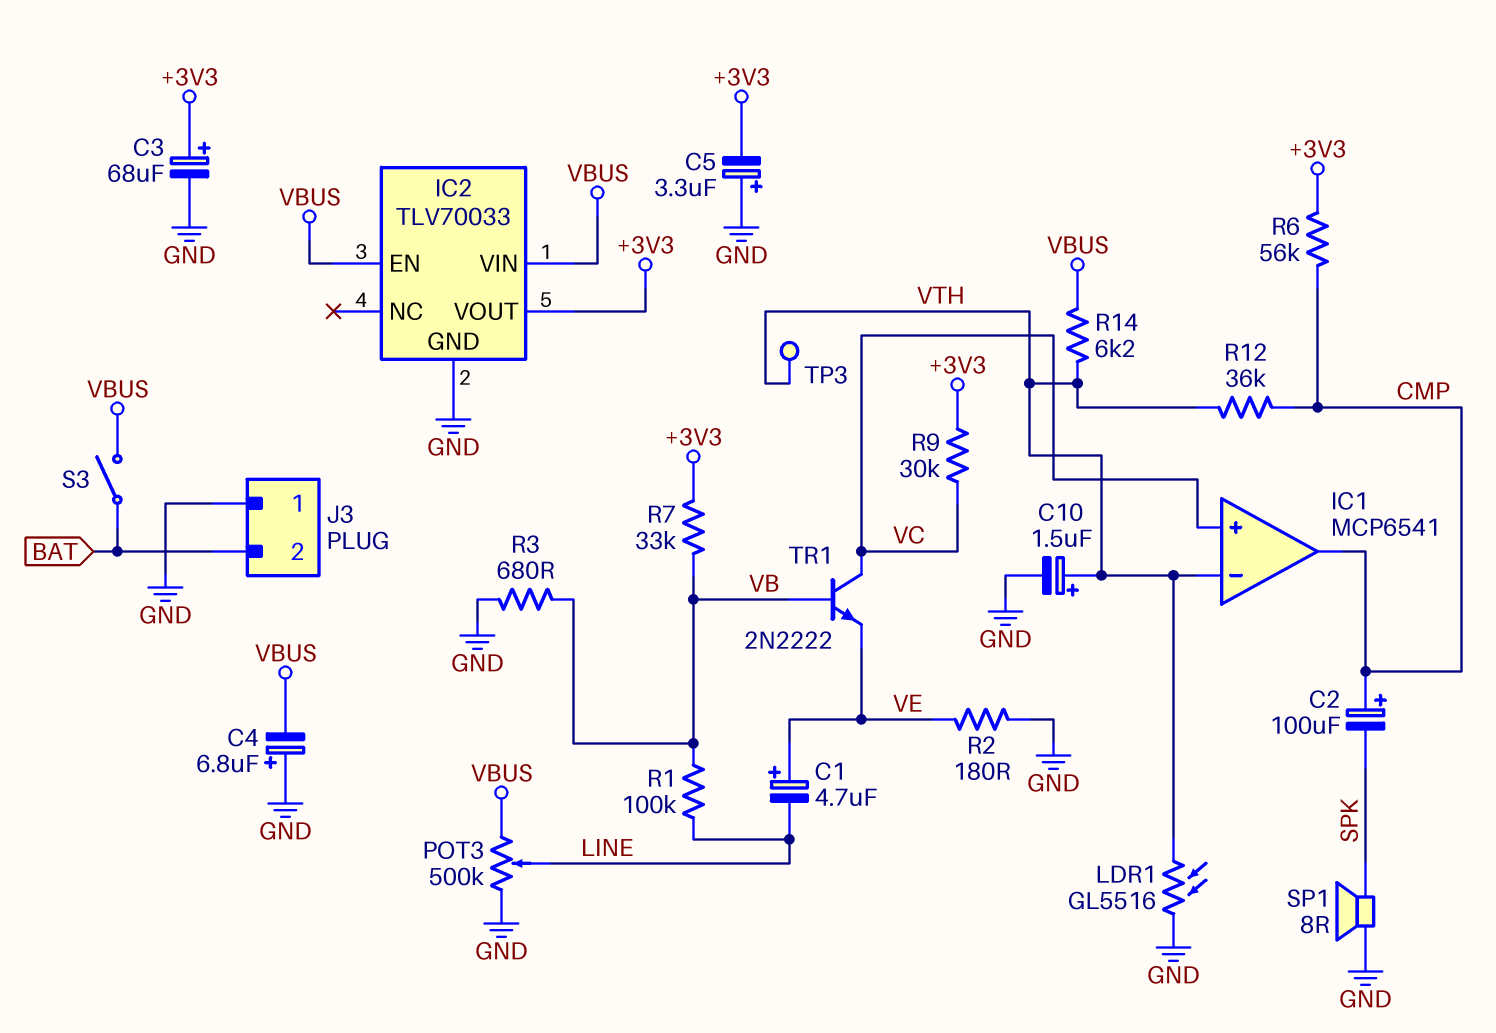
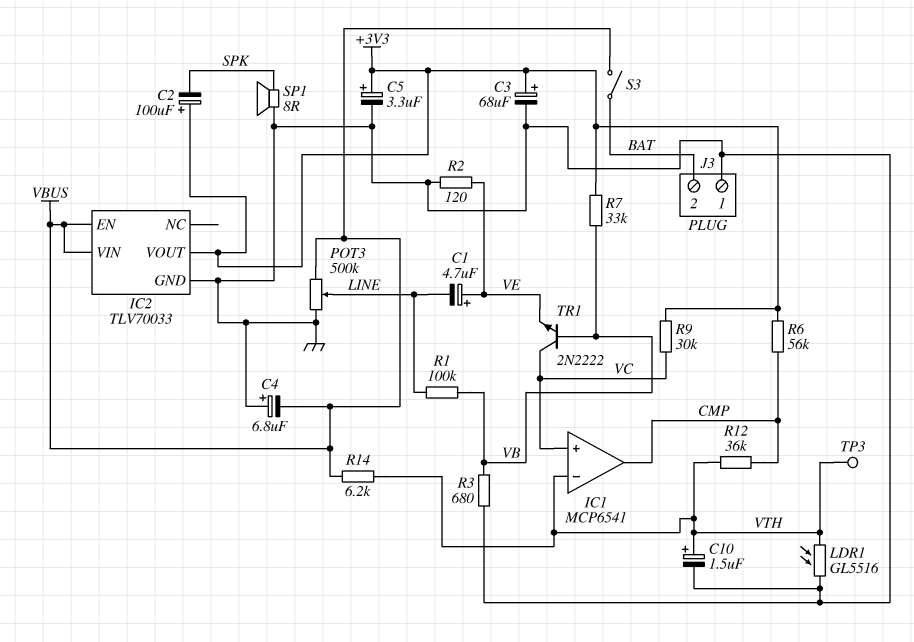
C2: 100uF (plus CMP, minus SPK) -> 100uF (plus +3V3, minus SPK)
C5: 3.3uF (plus GND, minus +3V3) -> 3.3uF (plus +3V3, minus GND)
R2: 180 (GND, VE) -> 120 (GND, VE)

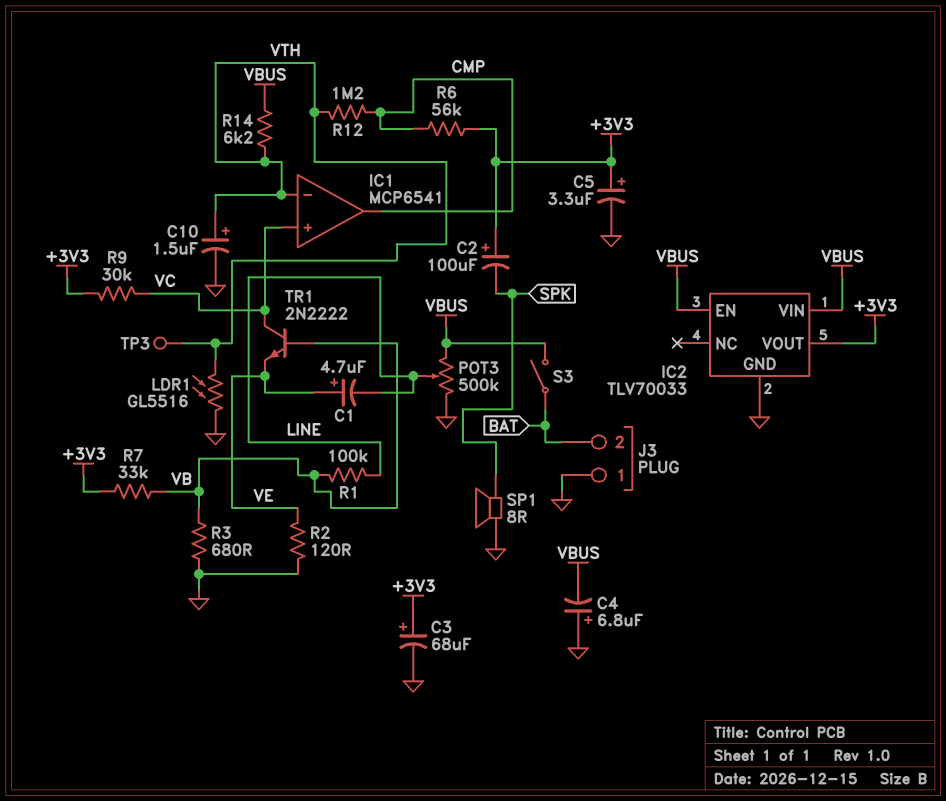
R12: 36k (CMP, VTH) -> 1.2M (CMP, VTH)

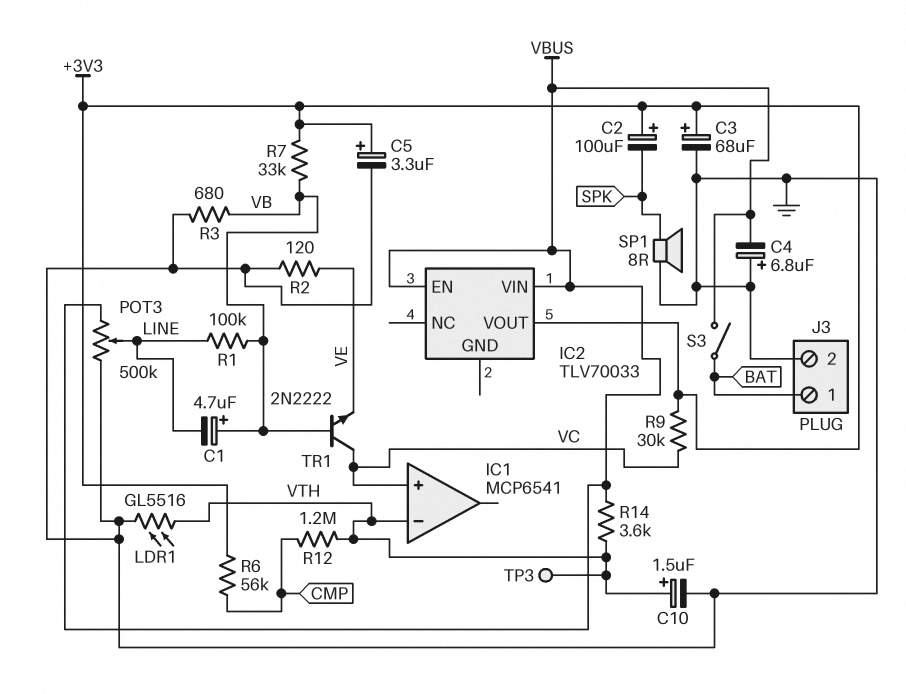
C1: 4.7uF (plus VE, minus LINE) -> 4.7uF (plus VB, minus LINE)
IC1 pin out: CMP -> none
IC2 pin GND: GND -> none
J3 pin 1: GND -> BAT
J3 pin 2: BAT -> GND
R14: 6.2k (VBUS, VTH) -> 3.6k (VBUS, VTH)

